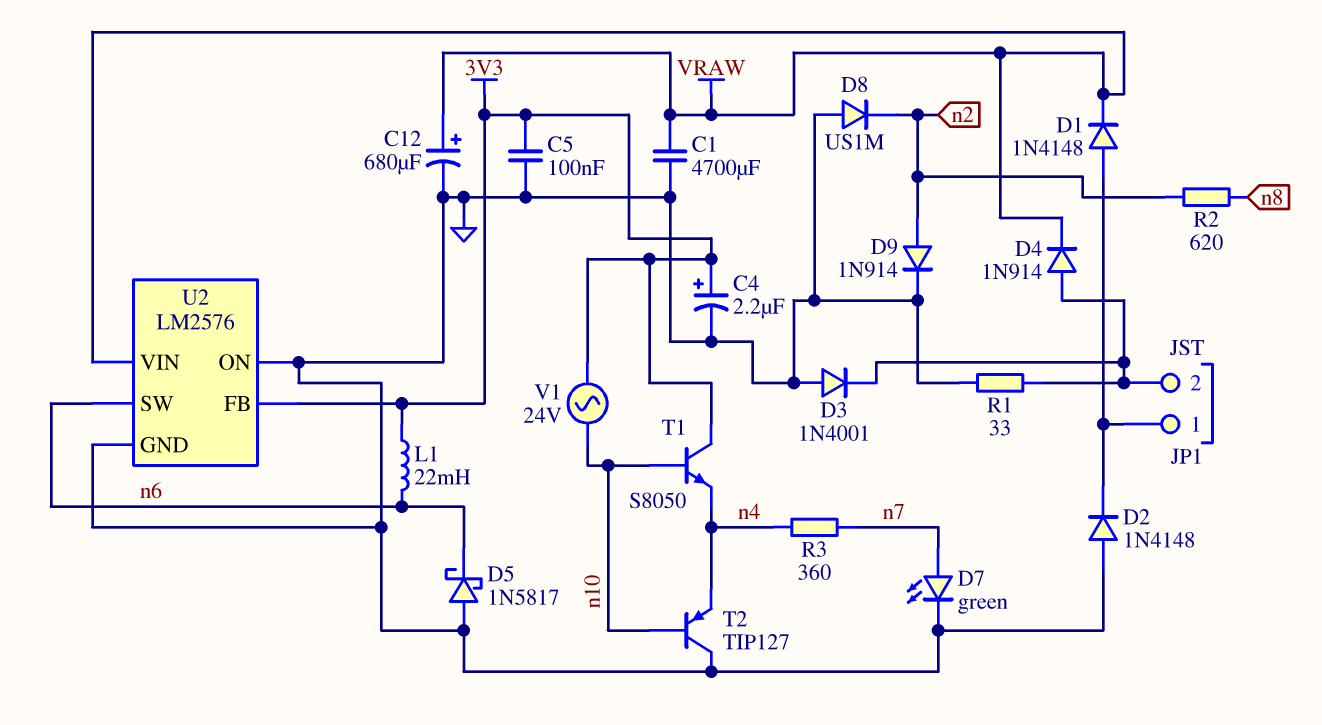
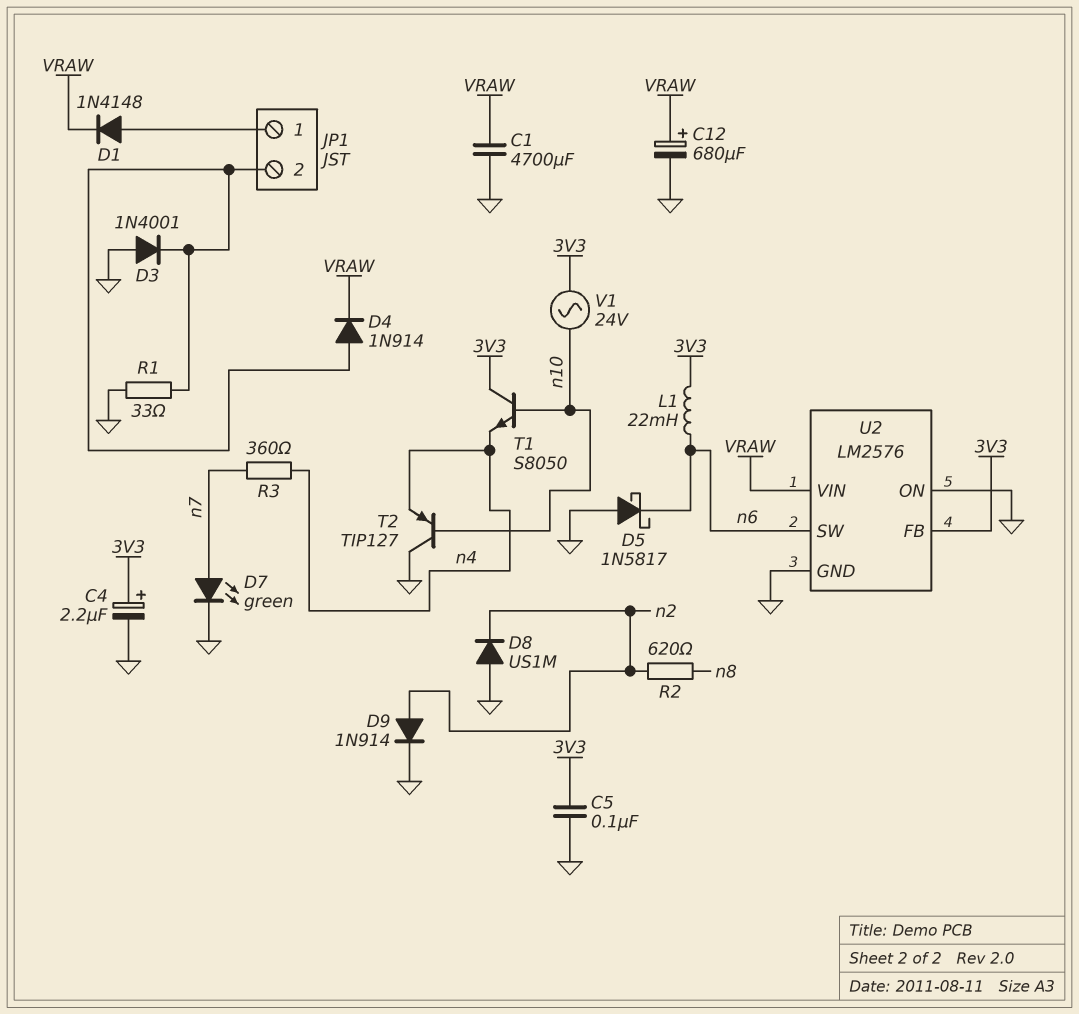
D2: diode 1N4148 (A GND, K JP1/1) -> none

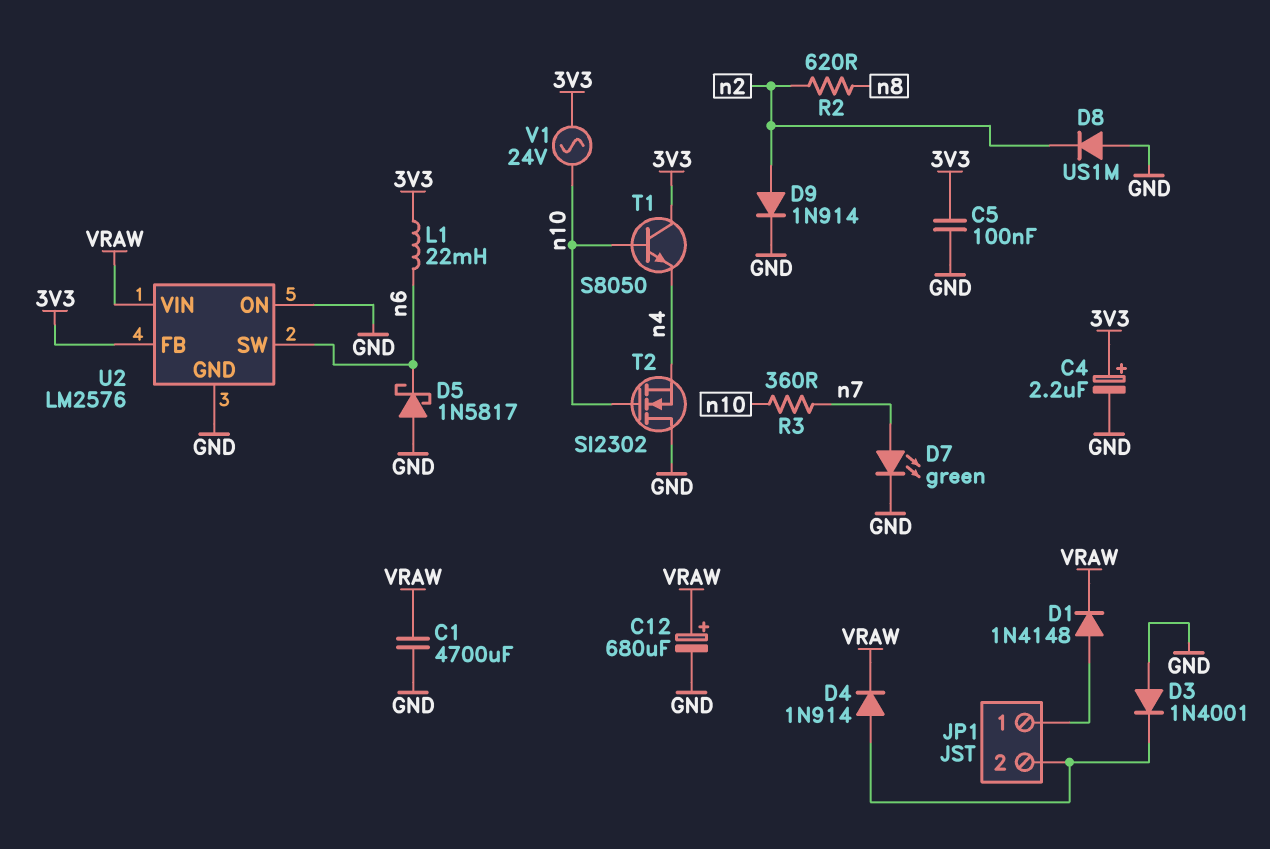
R1: 33 (GND, JP1/2) -> none
R3: 360 (n4, n7) -> 360 (n7, n10)
T2: PNP TIP127 (B n10, C GND, E n4) -> NMOS SI2302 (G n10, D GND, S n4)

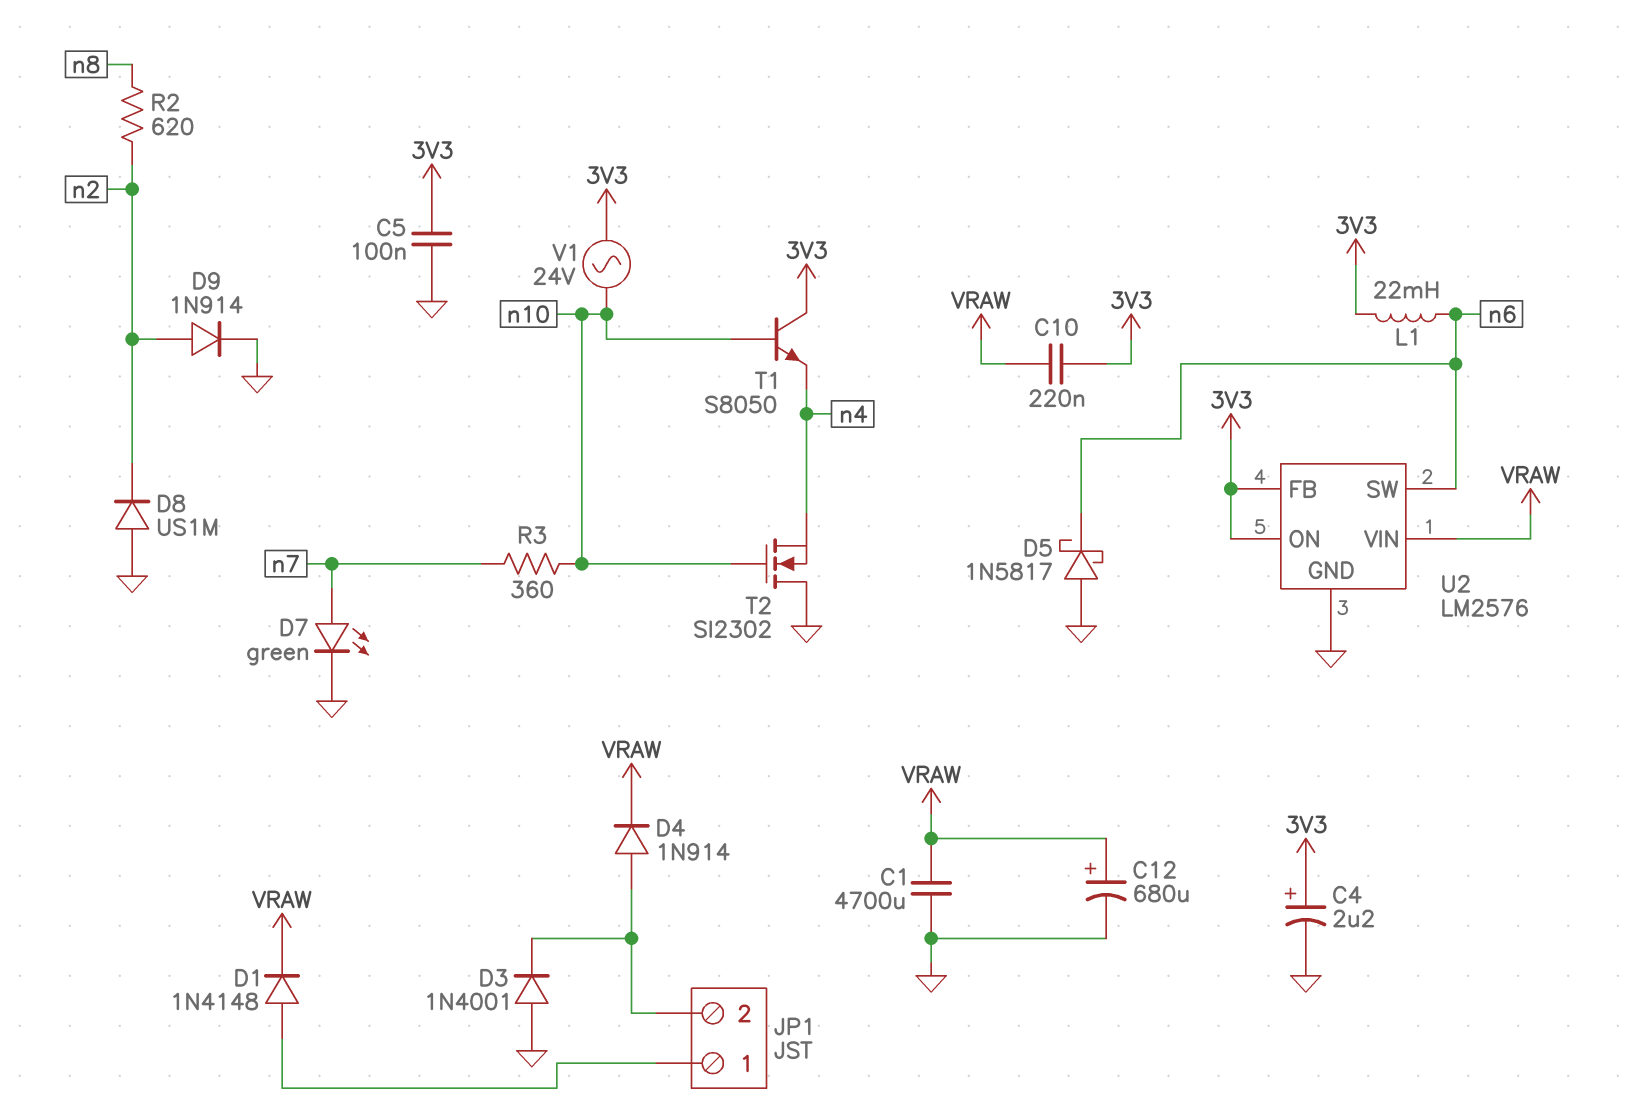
C10: none -> 220nF (3V3, VRAW)
U2 pin ON: GND -> 3V3

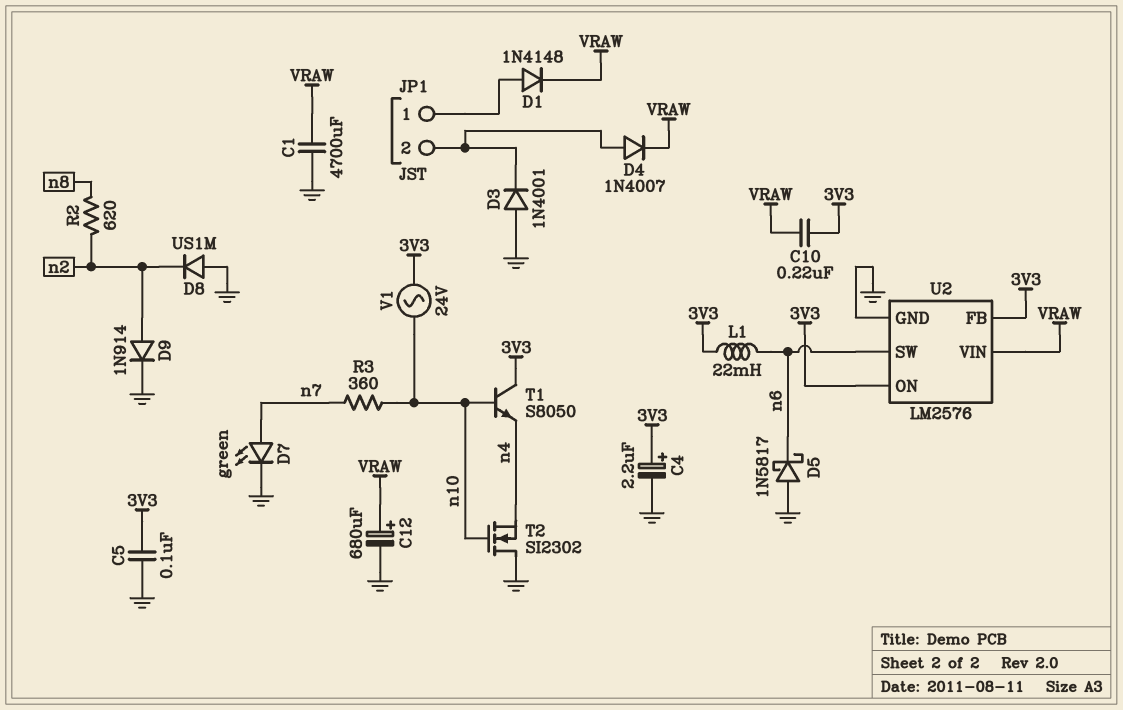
D4: diode 1N914 (A JP1/2, K VRAW) -> diode 1N4007 (A JP1/2, K VRAW)

